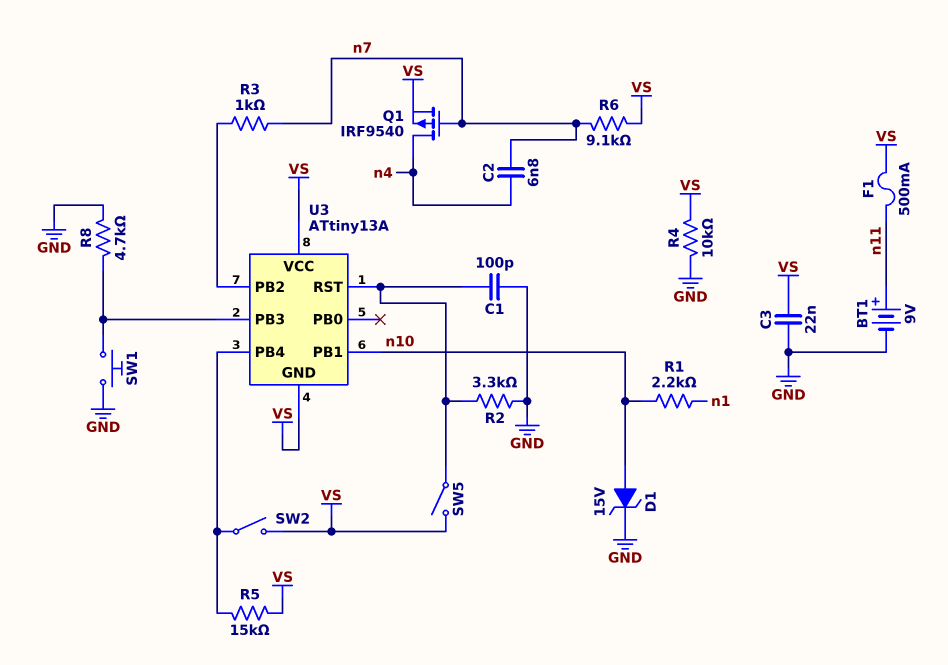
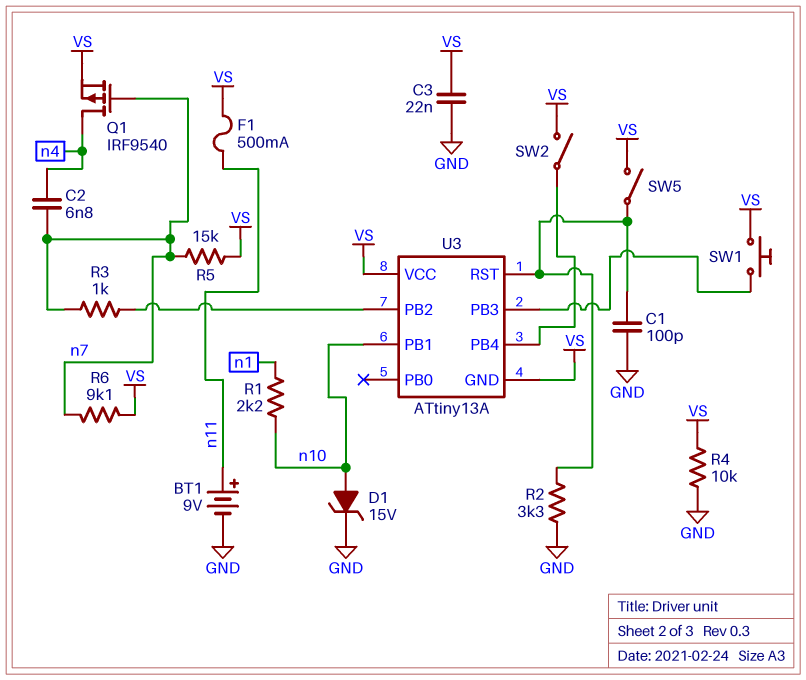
R5: 15k (U3/PB4, VS) -> 15k (VS, n7)
R8: 4.7k (GND, U3/PB3) -> none
SW1: button (GND, U3/PB3) -> button (U3/PB3, VS)

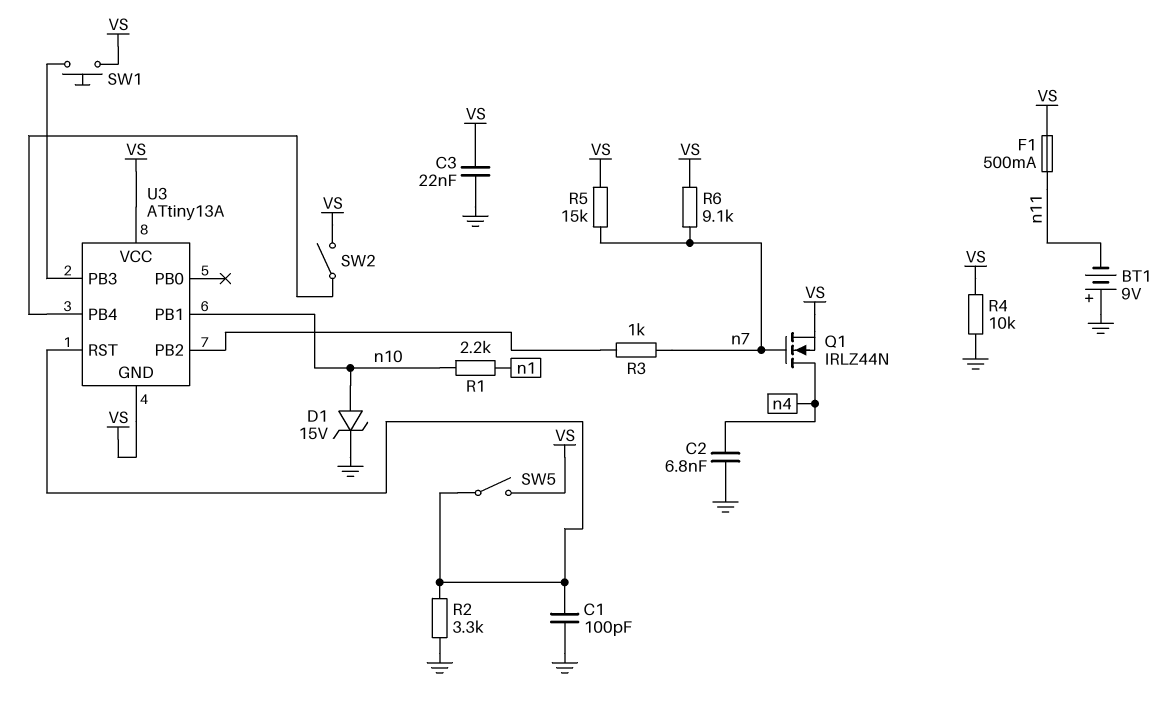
BT1: 9V (plus n11, minus GND) -> 9V (plus GND, minus n11)
C2: 6.8nF (n4, n7) -> 6.8nF (GND, n4)
Q1: PMOS IRF9540 (G n7, D n4, S VS) -> NMOS IRLZ44N (G n7, D n4, S VS)

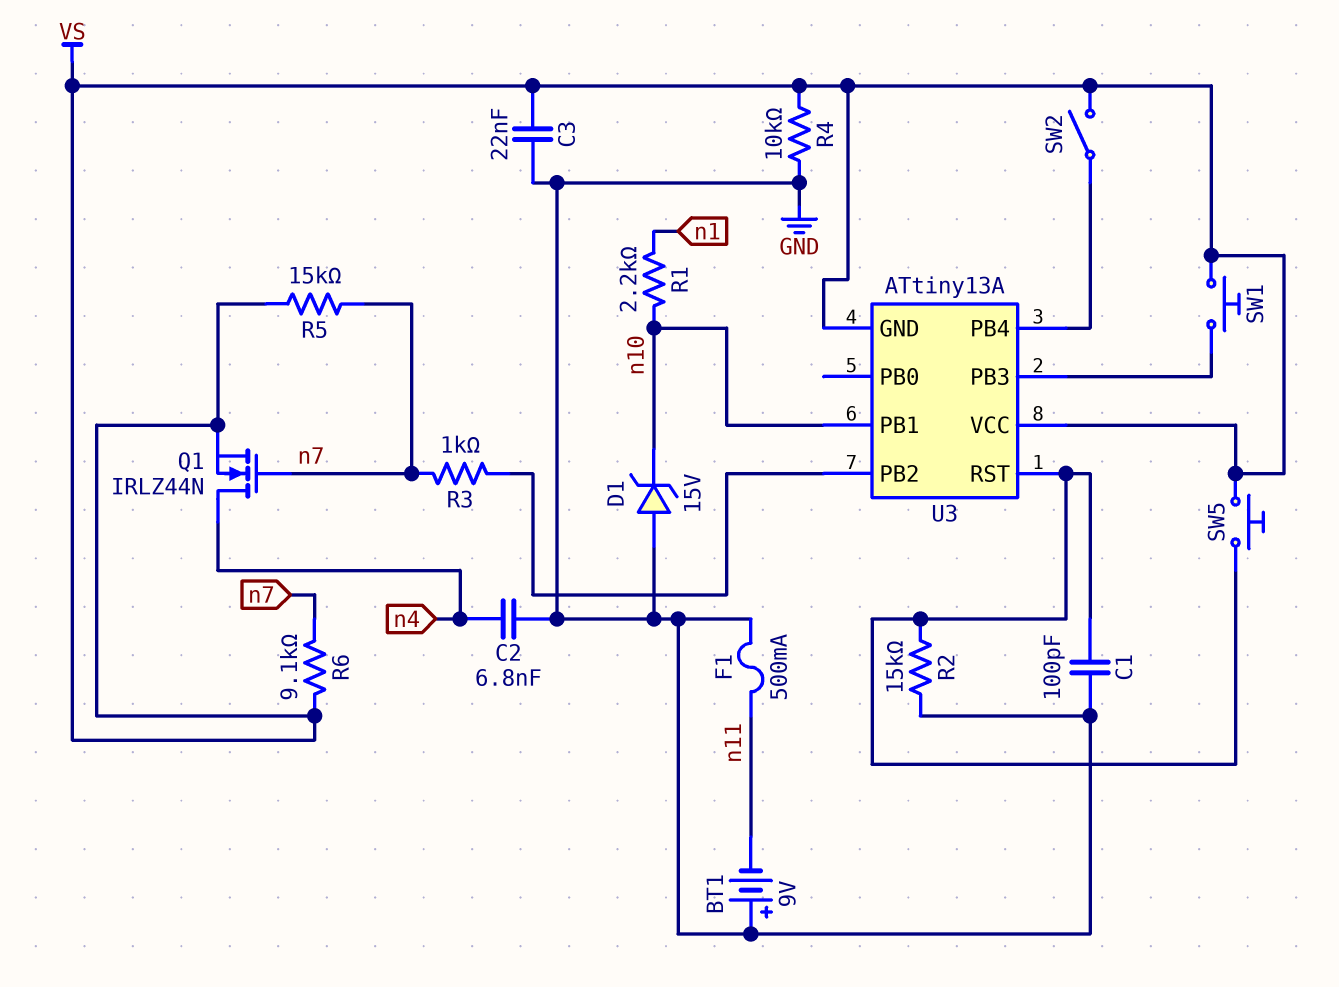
D1: zener 15V (A n10, K GND) -> zener 15V (A GND, K n10)
F1: 500mA (VS, n11) -> 500mA (GND, n11)
R2: 3.3k (GND, U3/RST) -> 15k (GND, U3/RST)
SW5: switch (U3/RST, VS) -> button (U3/RST, VS)

